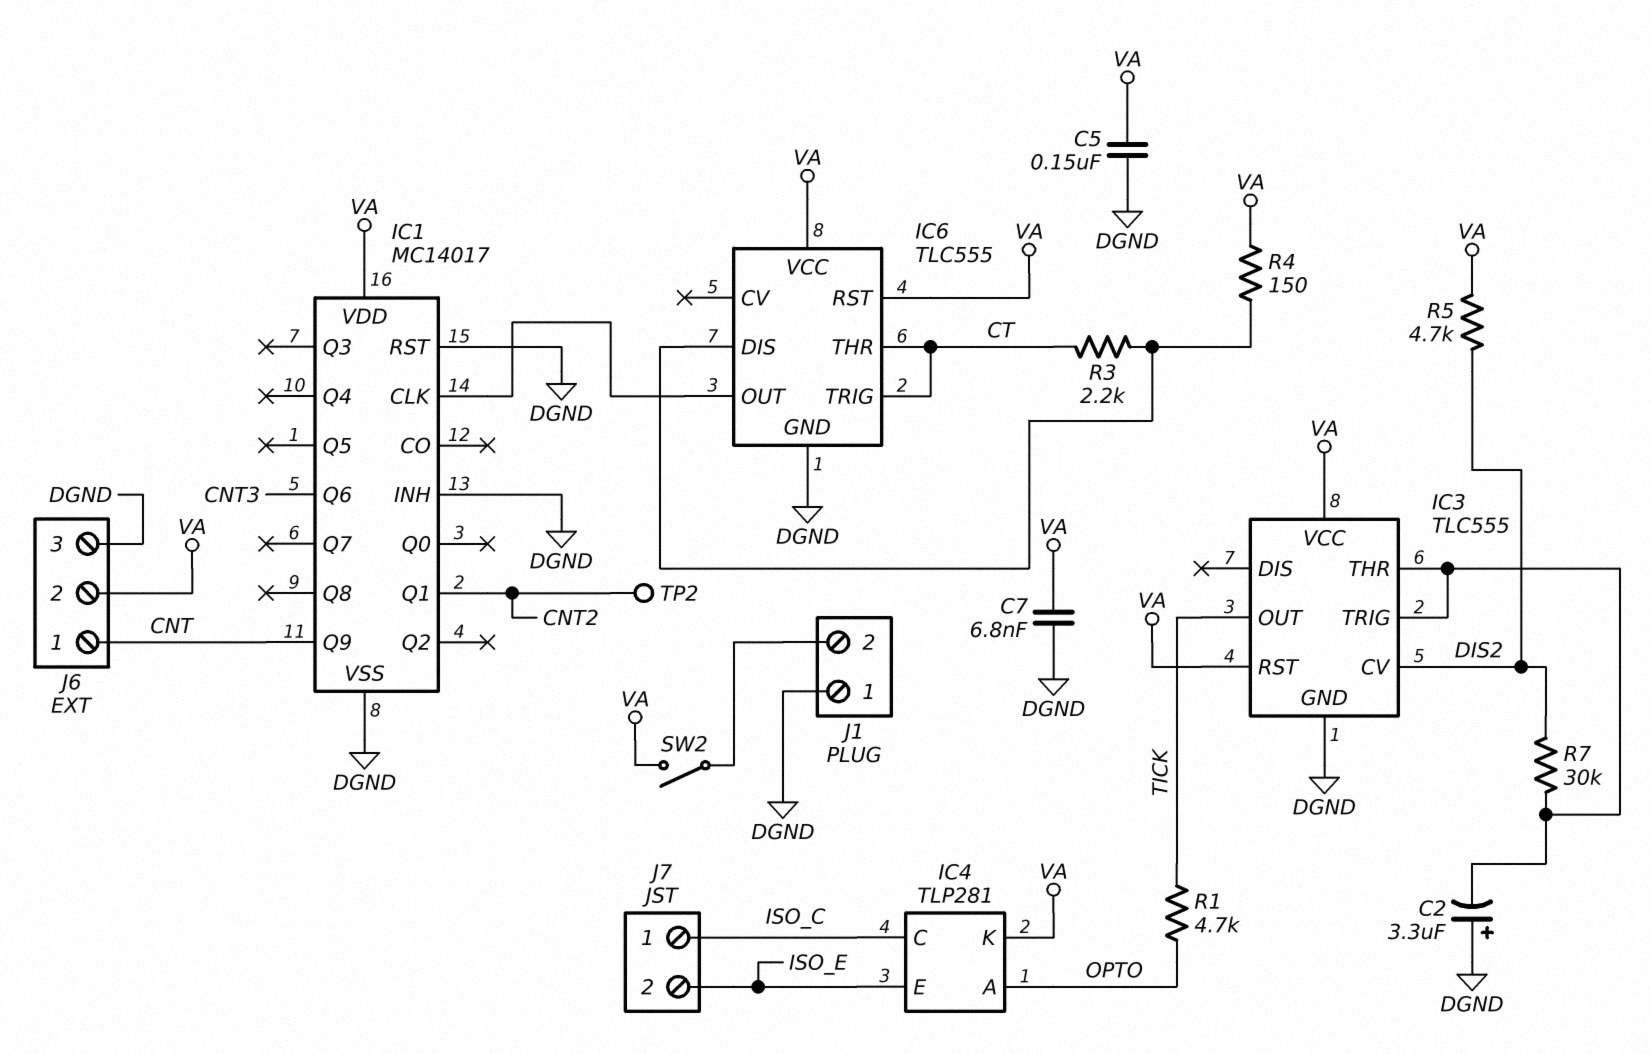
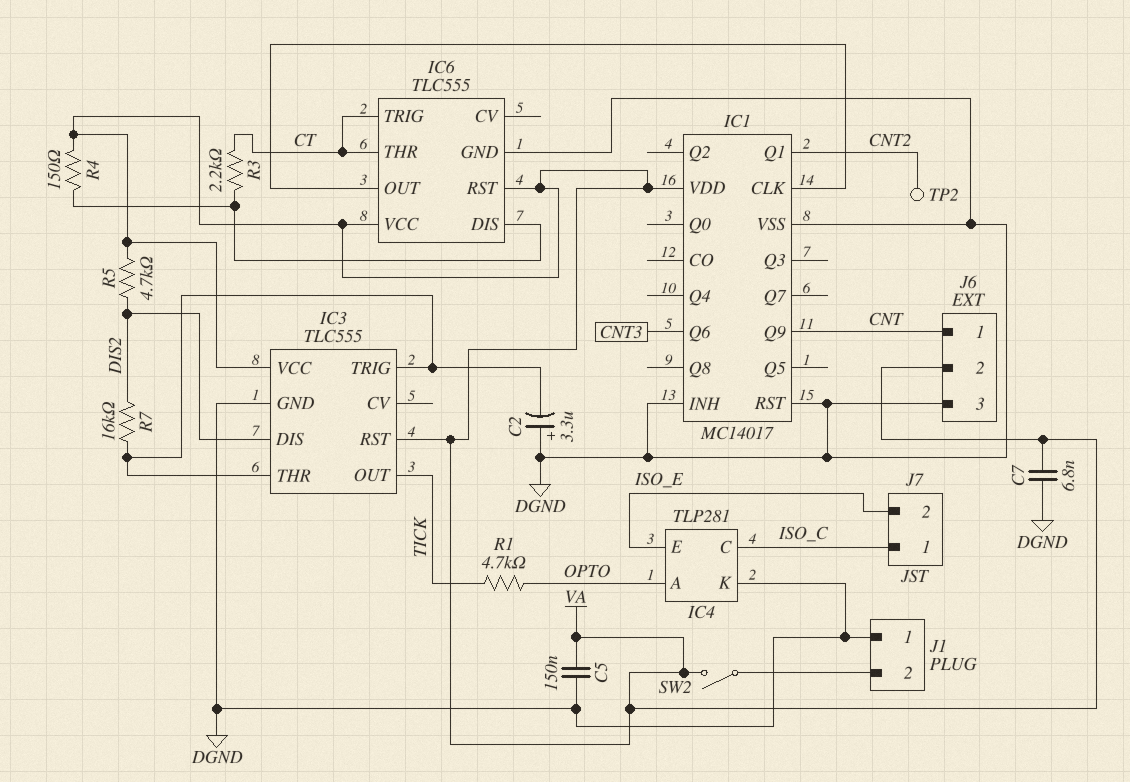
IC3 pin CV: DIS2 -> none
IC3 pin DIS: none -> DIS2
IC4 pin K: VA -> DGND
R7: 30k (DIS2, IC3/THR) -> 16k (DIS2, IC3/THR)

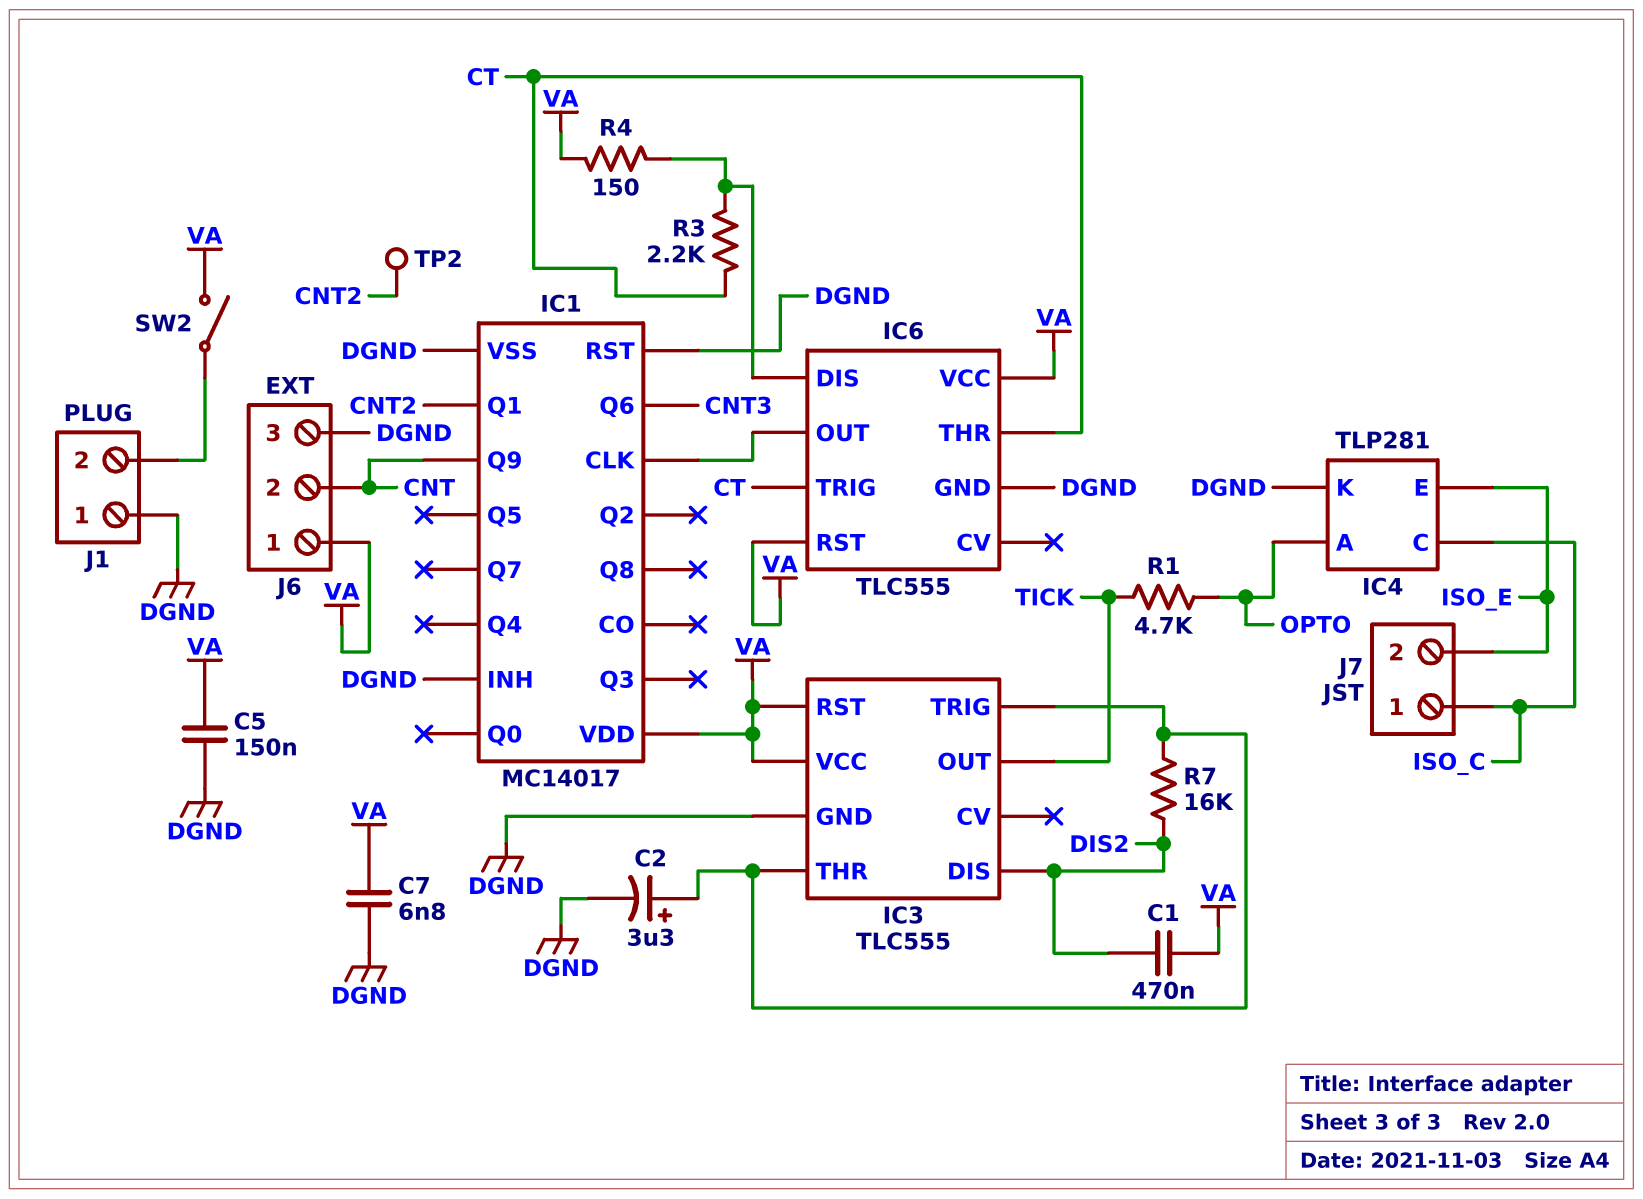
C1: none -> 470nF (DIS2, VA)
C2: 3.3uF (plus DGND, minus IC3/THR) -> 3.3uF (plus IC3/THR, minus DGND)
J6 pin 1: CNT -> VA
J6 pin 2: VA -> CNT
R5: 4.7k (DIS2, VA) -> none

